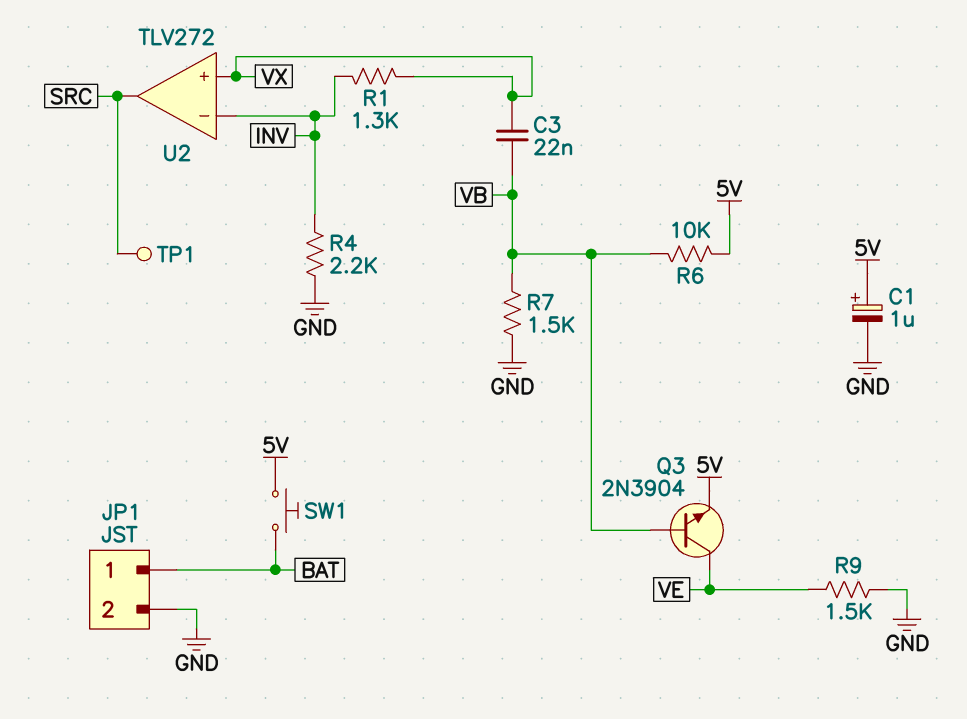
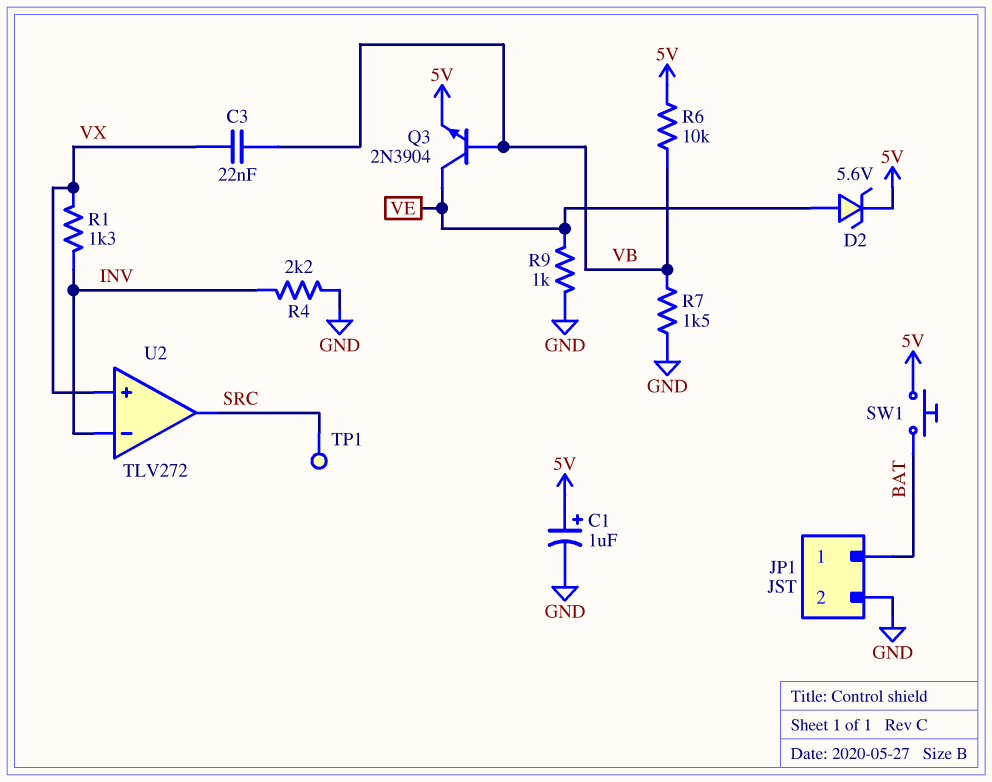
D2: none -> zener 5.6V (A VE, K 5V)
R9: 1.5k (GND, VE) -> 1k (GND, VE)

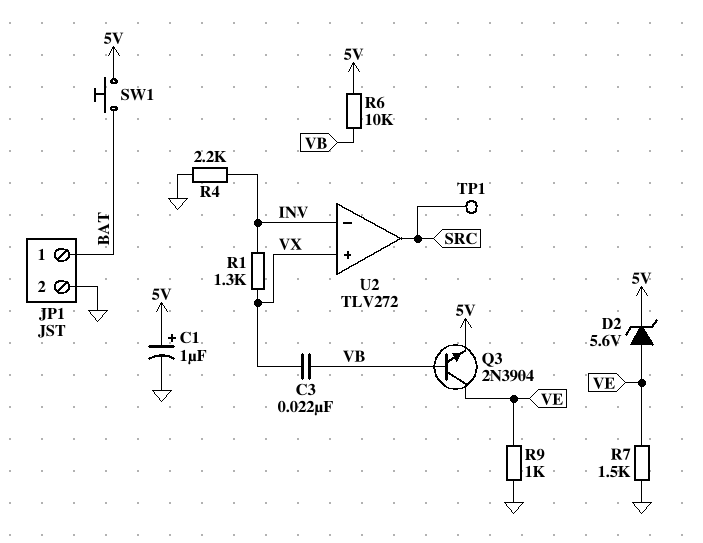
R7: 1.5k (GND, VB) -> 1.5k (GND, VE)

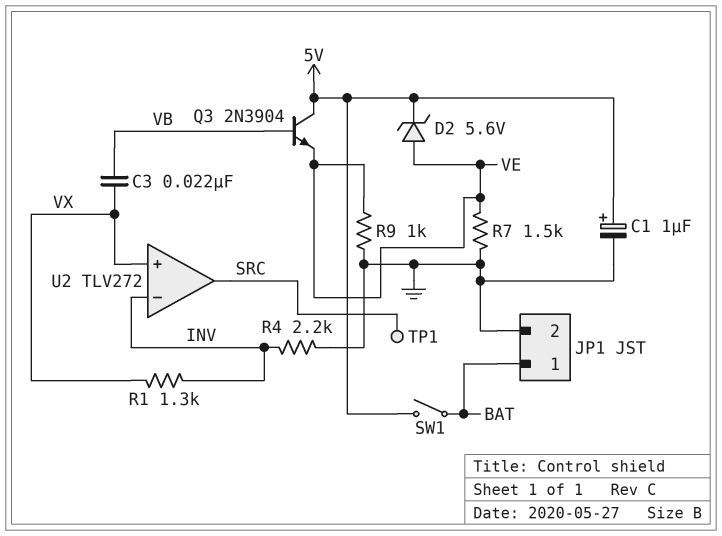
Q3: NPN 2N3904 (B VB, C VE, E 5V) -> NPN 2N3904 (B VB, C 5V, E VE)
R6: 10k (5V, VB) -> none
SW1: button (5V, BAT) -> switch (5V, BAT)

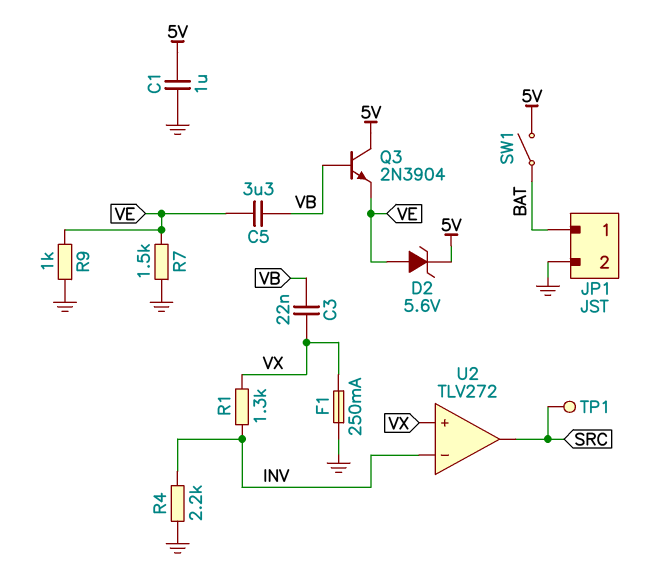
C1: 1uF (plus 5V, minus GND) -> 1uF (5V, GND)
C5: none -> 3.3uF (VB, VE)
F1: none -> 250mA (GND, VX)

